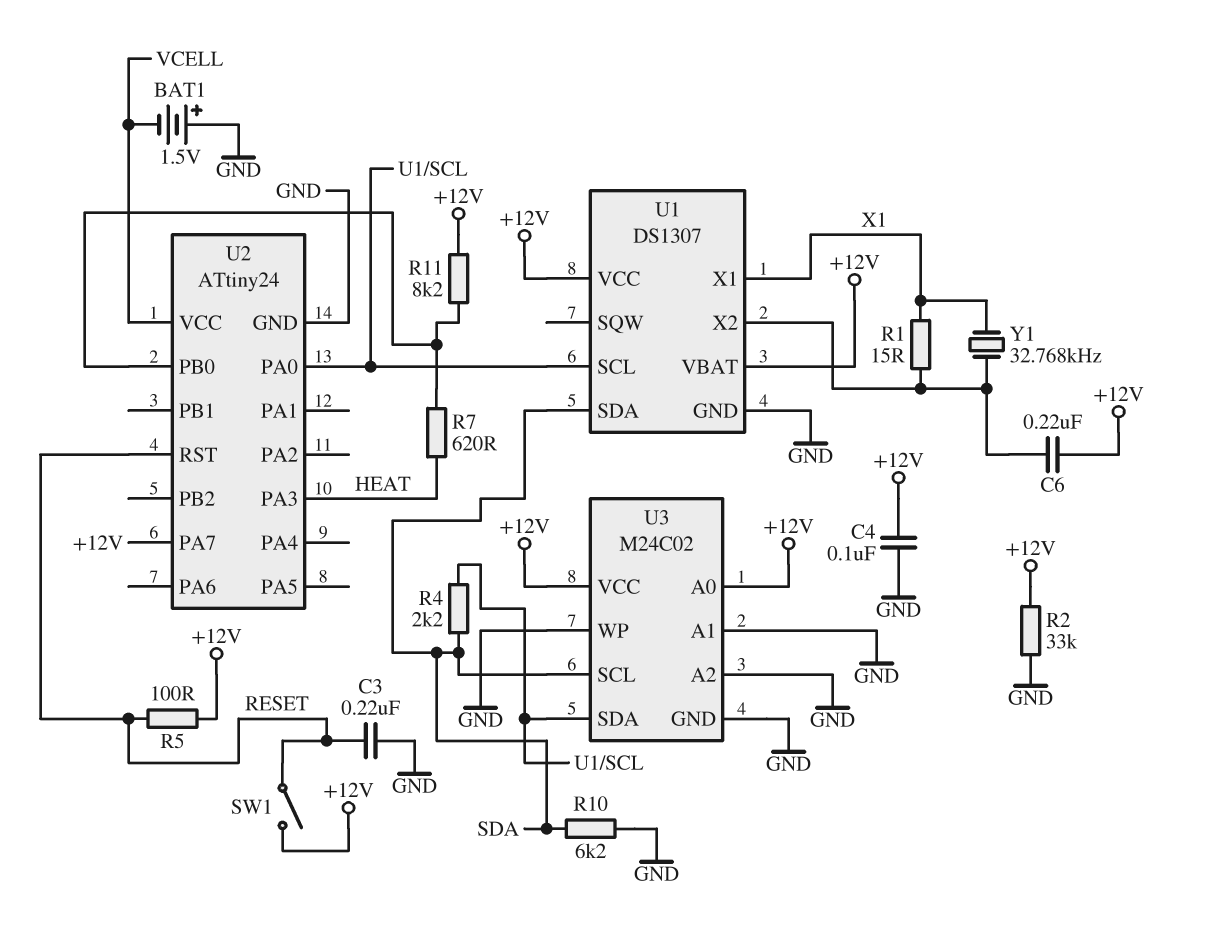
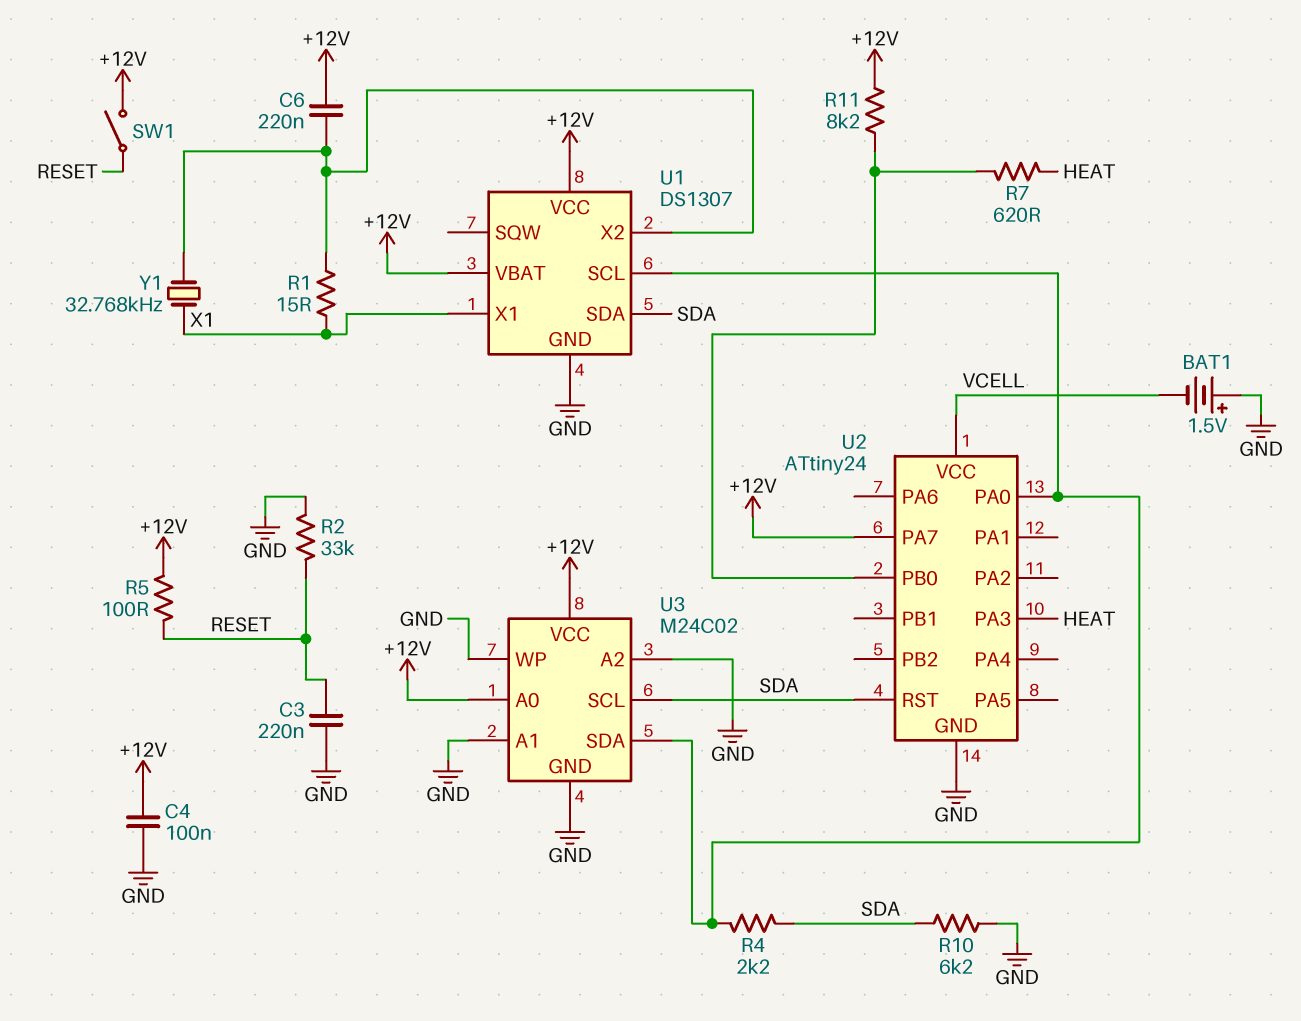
R2: 33k (+12V, GND) -> 33k (GND, RESET)
U2 pin RST: RESET -> SDA

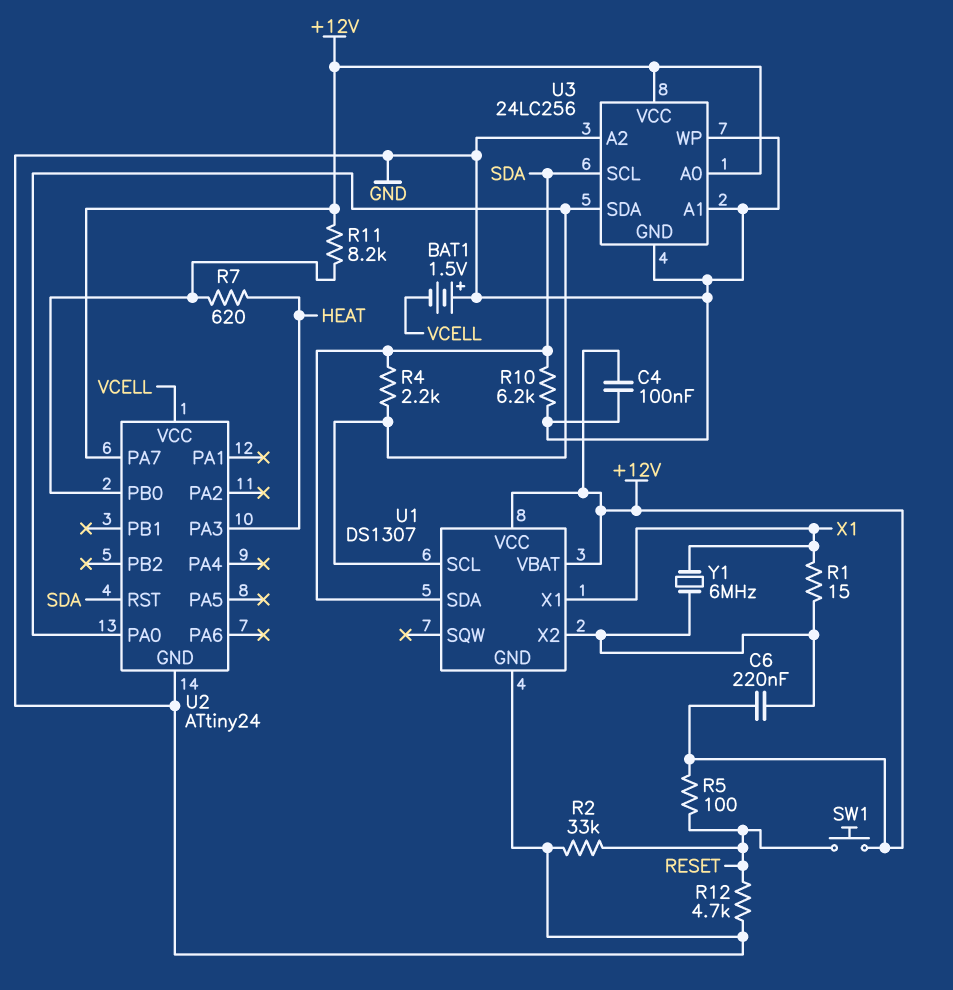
C3: 220nF (GND, RESET) -> none
R12: none -> 4.7k (GND, RESET)
SW1: switch (+12V, RESET) -> button (+12V, RESET)
U3: M24C02 -> 24LC256
Y1: 32.768kHz (U1/X2, X1) -> 6MHz (U1/X2, X1)

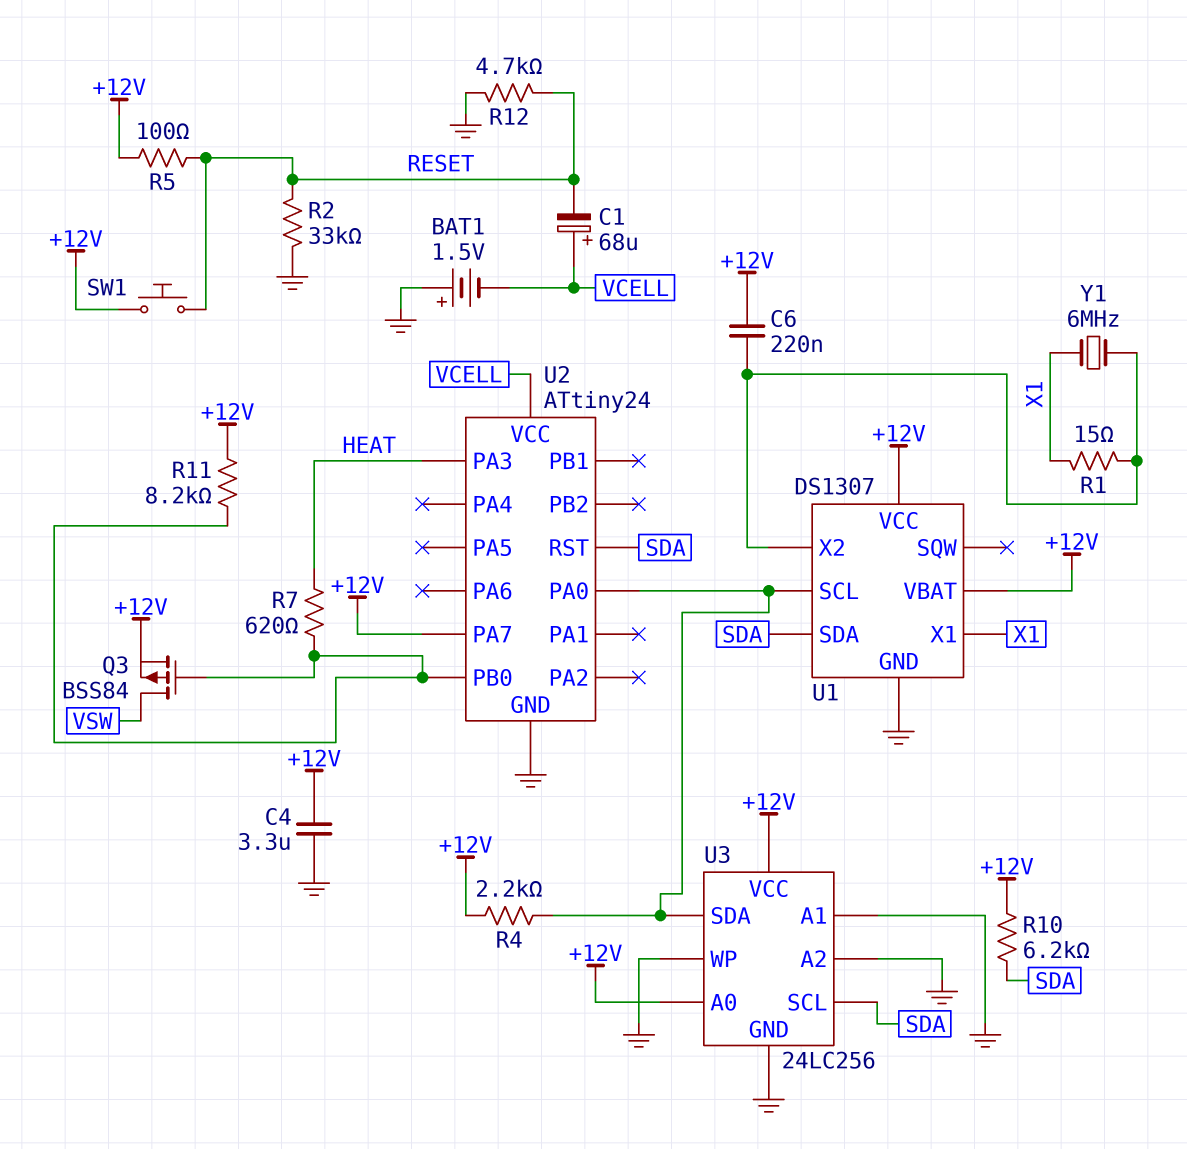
C1: none -> 68uF (plus VCELL, minus RESET)
C4: 100nF (+12V, GND) -> 3.3uF (+12V, GND)
Q3: none -> PMOS BSS84 (G U2/PB0, D VSW, S +12V)
R4: 2.2k (SDA, U1/SCL) -> 2.2k (+12V, U1/SCL)
R10: 6.2k (GND, SDA) -> 6.2k (+12V, SDA)

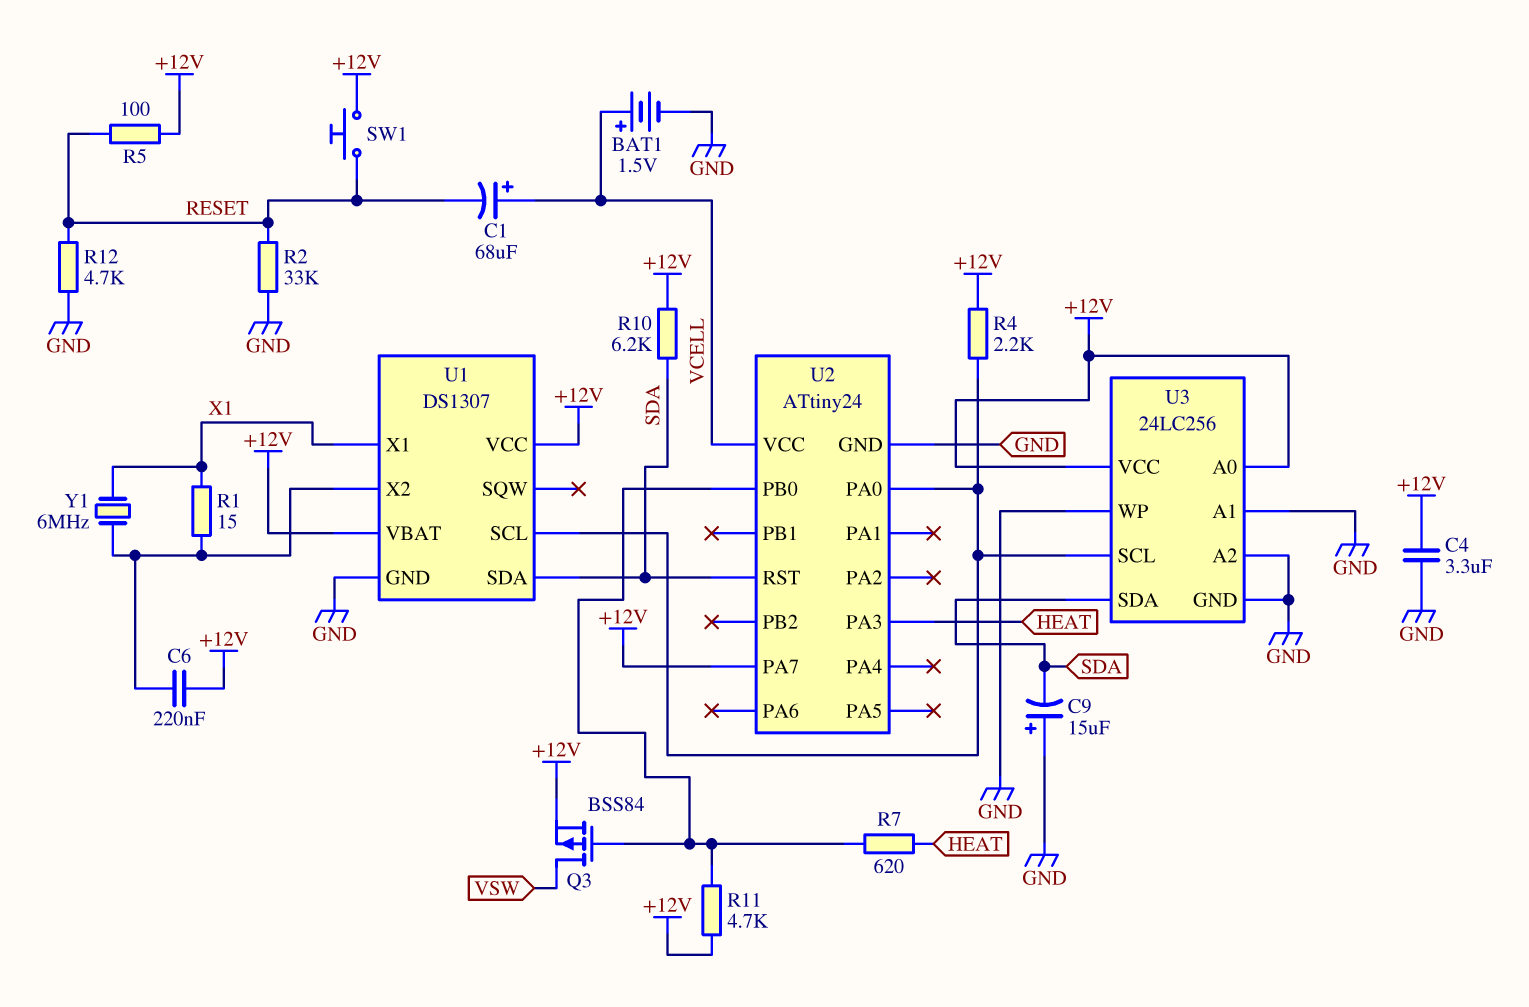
BAT1: 1.5V (plus GND, minus VCELL) -> 1.5V (plus VCELL, minus GND)
C9: none -> 15uF (plus GND, minus SDA)
R11: 8.2k (+12V, U2/PB0) -> 4.7k (+12V, U2/PB0)
U3 pin SCL: SDA -> U1/SCL
U3 pin SDA: U1/SCL -> SDA

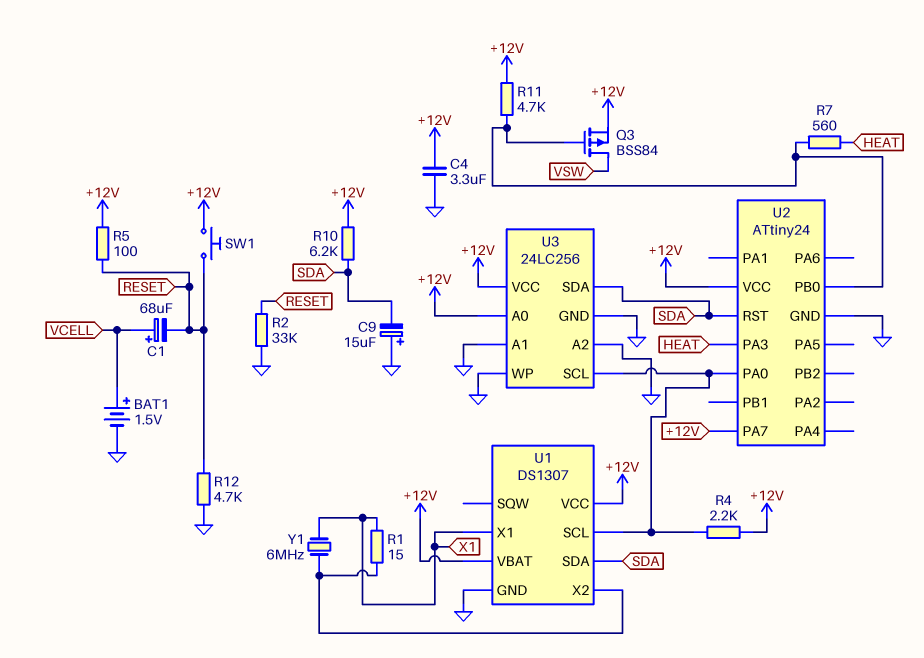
C6: 220nF (+12V, U1/X2) -> none
R7: 620 (HEAT, U2/PB0) -> 560 (HEAT, U2/PB0)
U2 pin VCC: VCELL -> +12V

